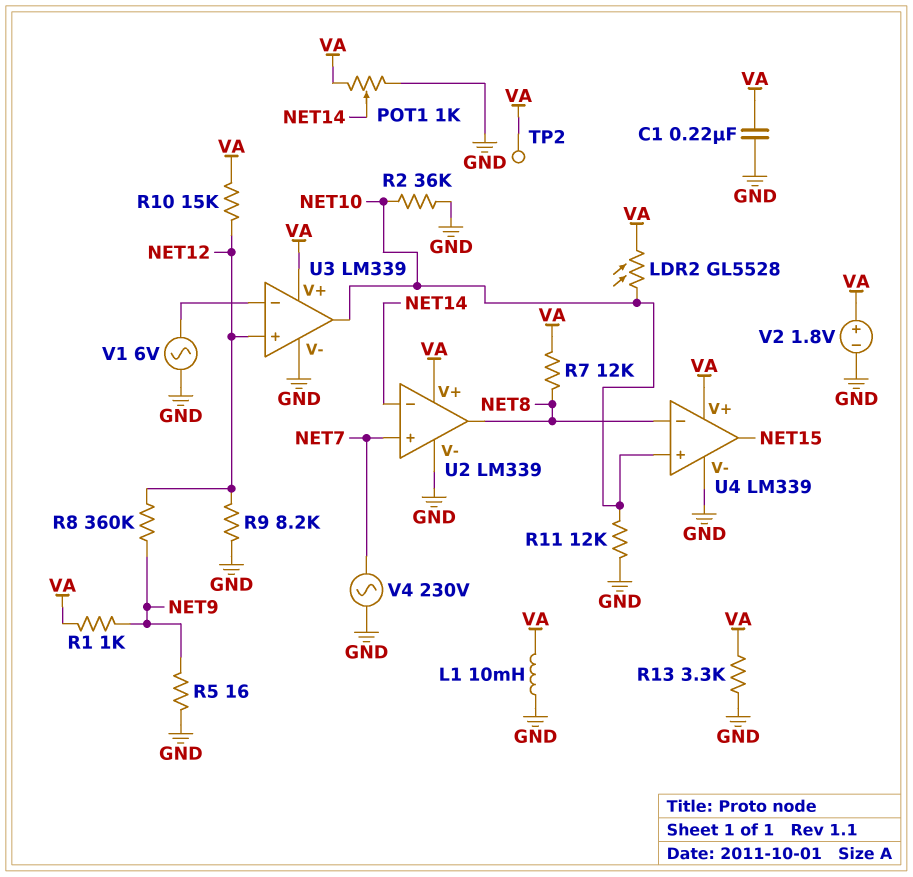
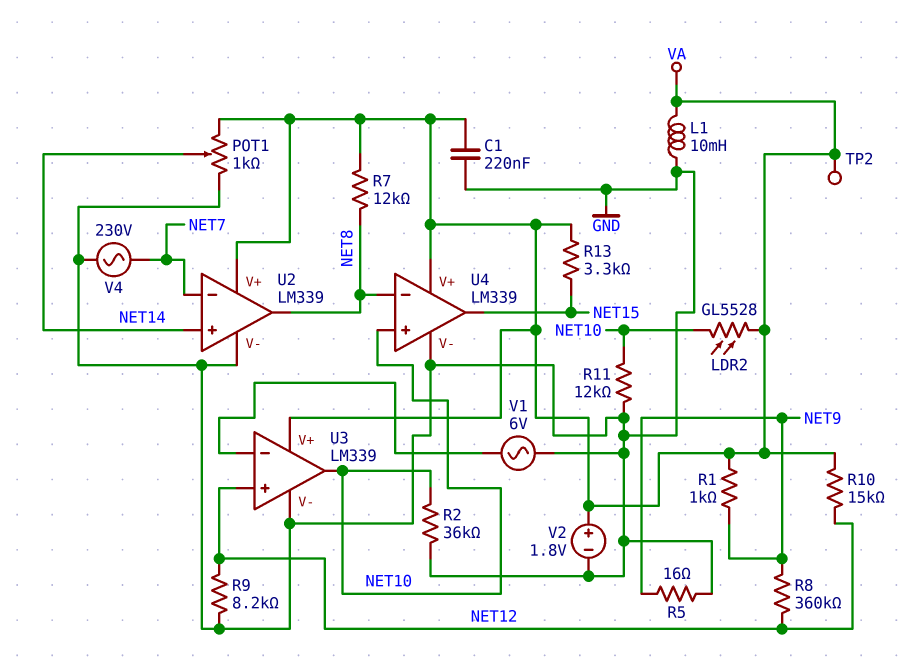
R13: 3.3k (GND, VA) -> 3.3k (NET15, VA)
U2 pin in+: NET7 -> NET14
U2 pin in-: NET14 -> NET7

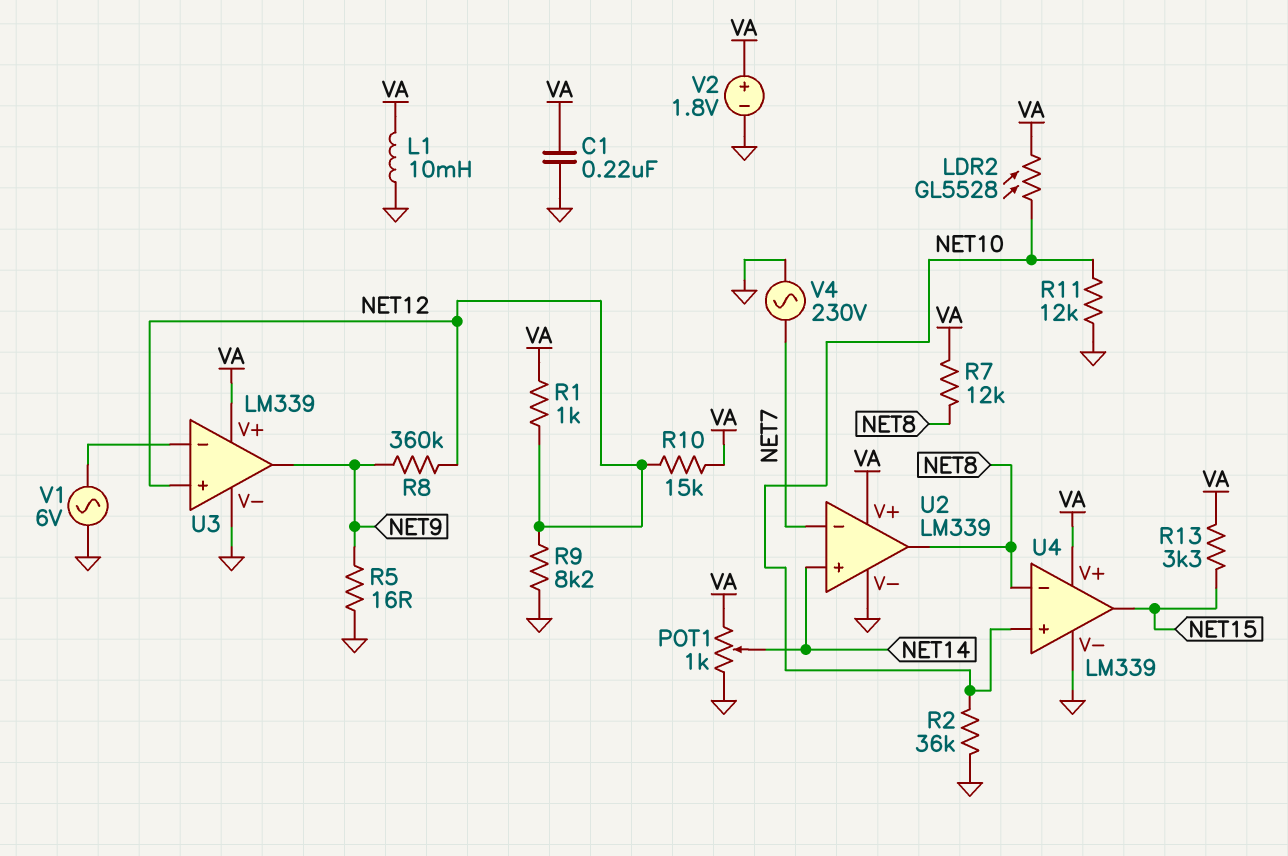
R1: 1k (NET9, VA) -> 1k (NET12, VA)
TP2: test point (VA) -> none
U3 pin out: NET10 -> NET9

